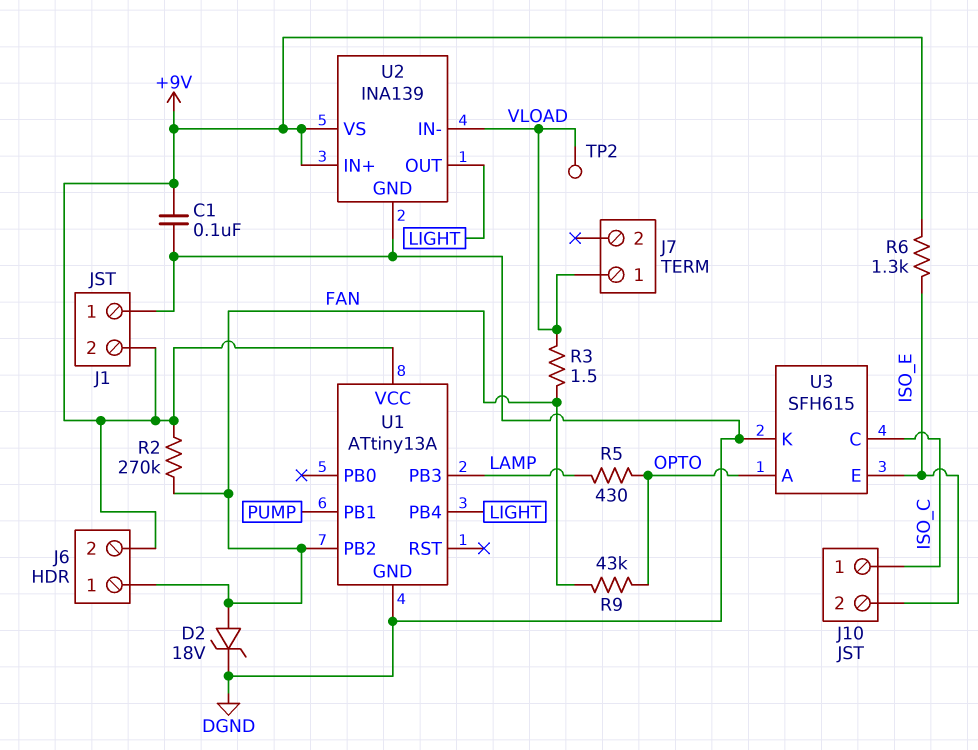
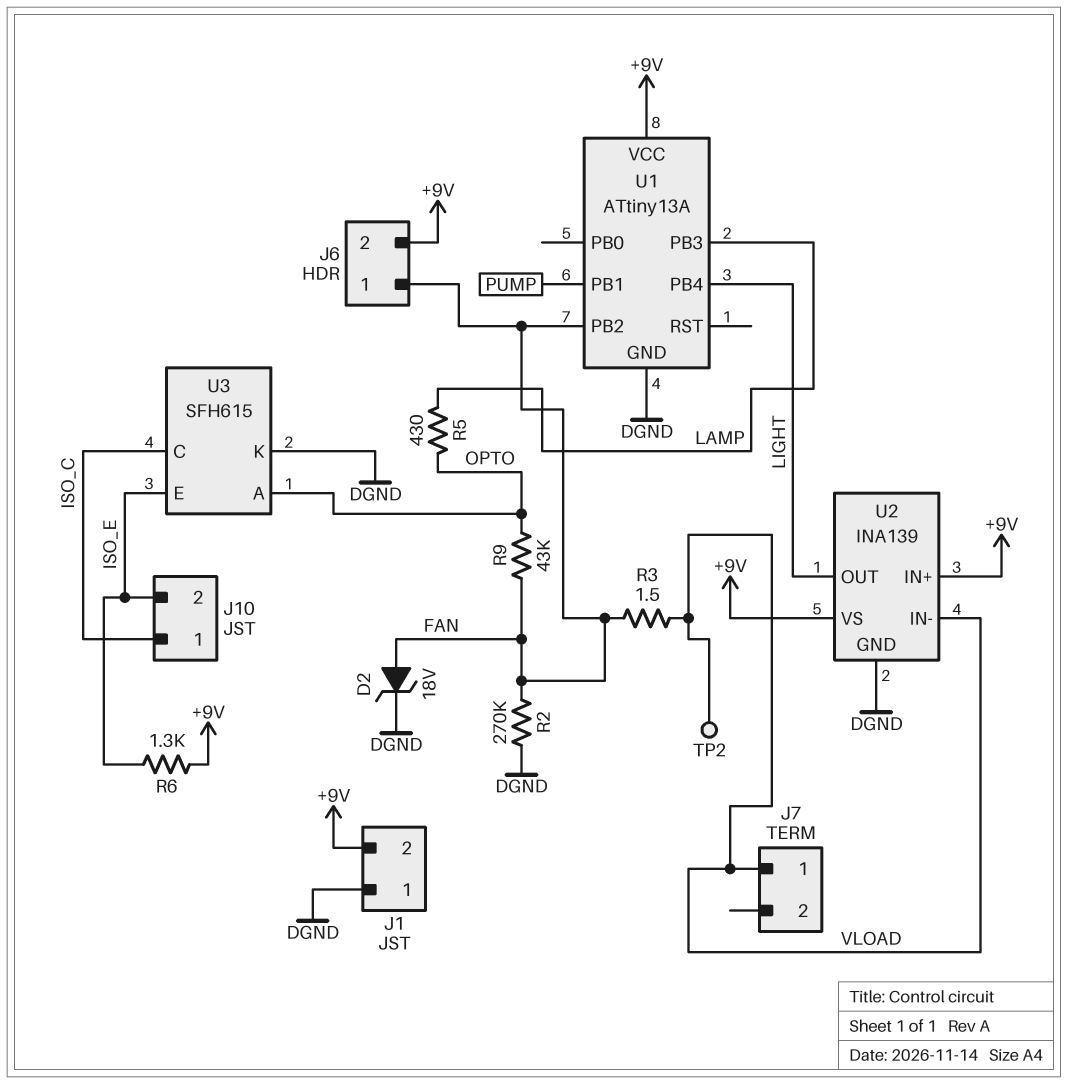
C1: 100nF (+9V, DGND) -> none
R2: 270k (+9V, FAN) -> 270k (DGND, FAN)

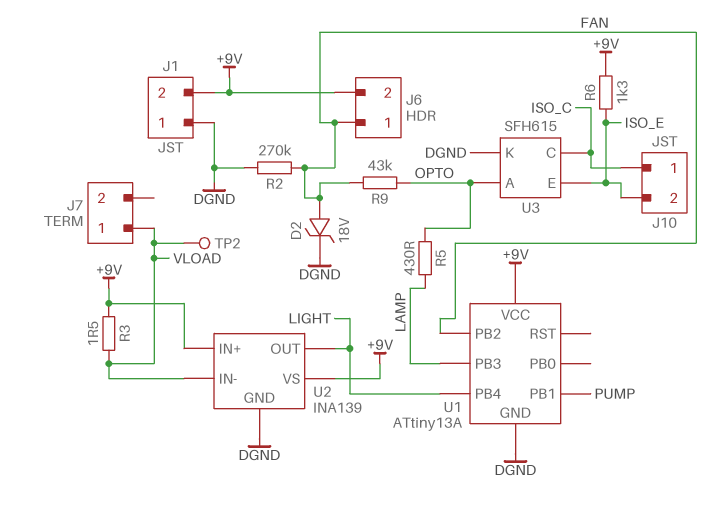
R3: 1.5 (FAN, VLOAD) -> 1.5 (+9V, VLOAD)

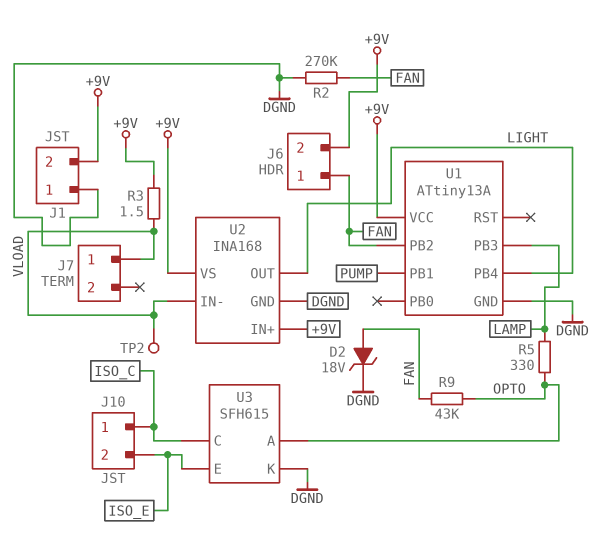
R5: 430 (LAMP, OPTO) -> 330 (LAMP, OPTO)
R6: 1.3k (+9V, ISO_E) -> none
U2: INA139 -> INA168

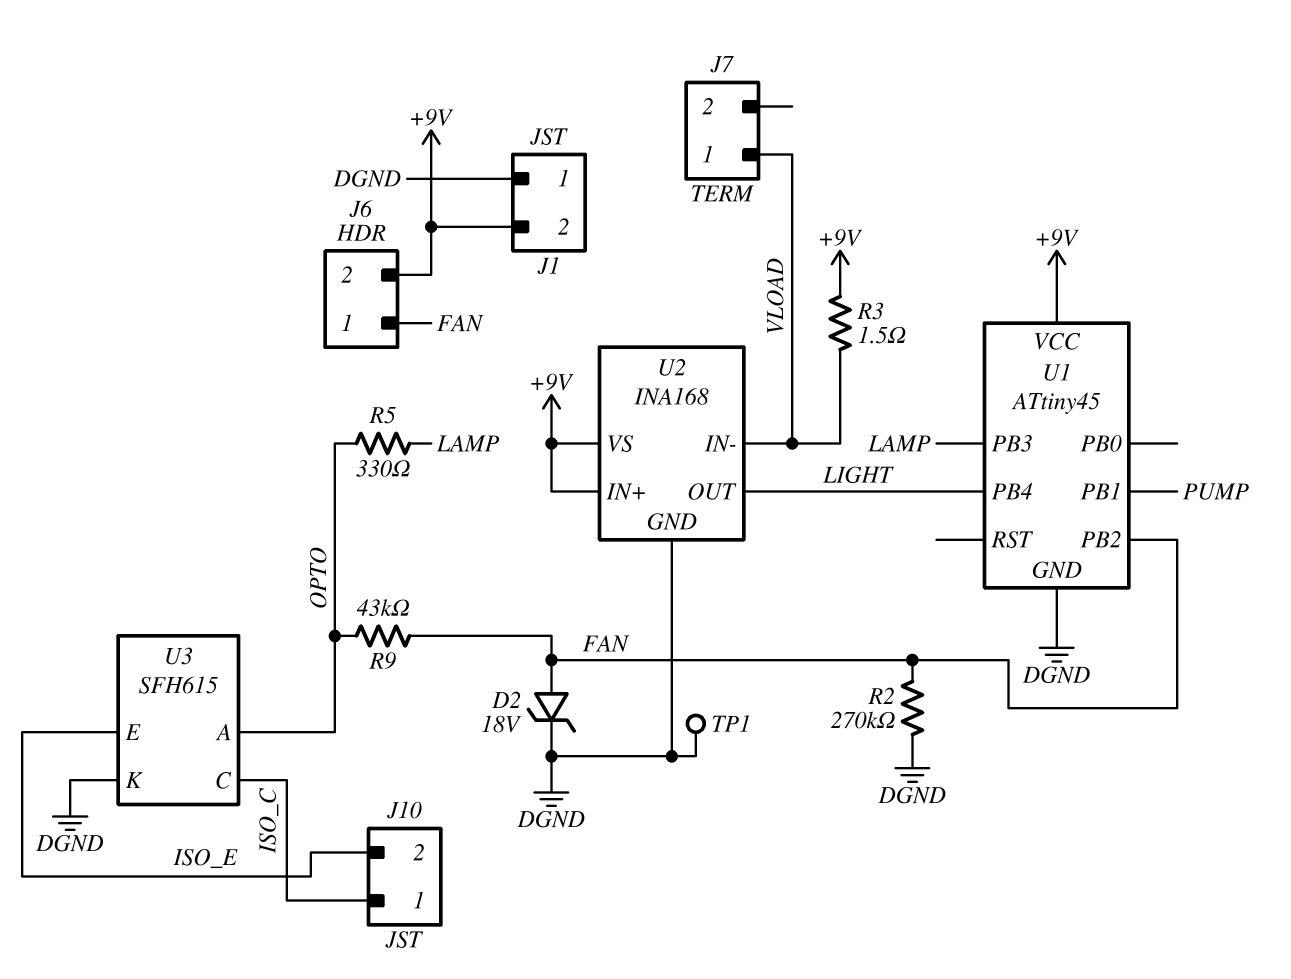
TP1: none -> test point (DGND)
TP2: test point (VLOAD) -> none
U1: ATtiny13A -> ATtiny45

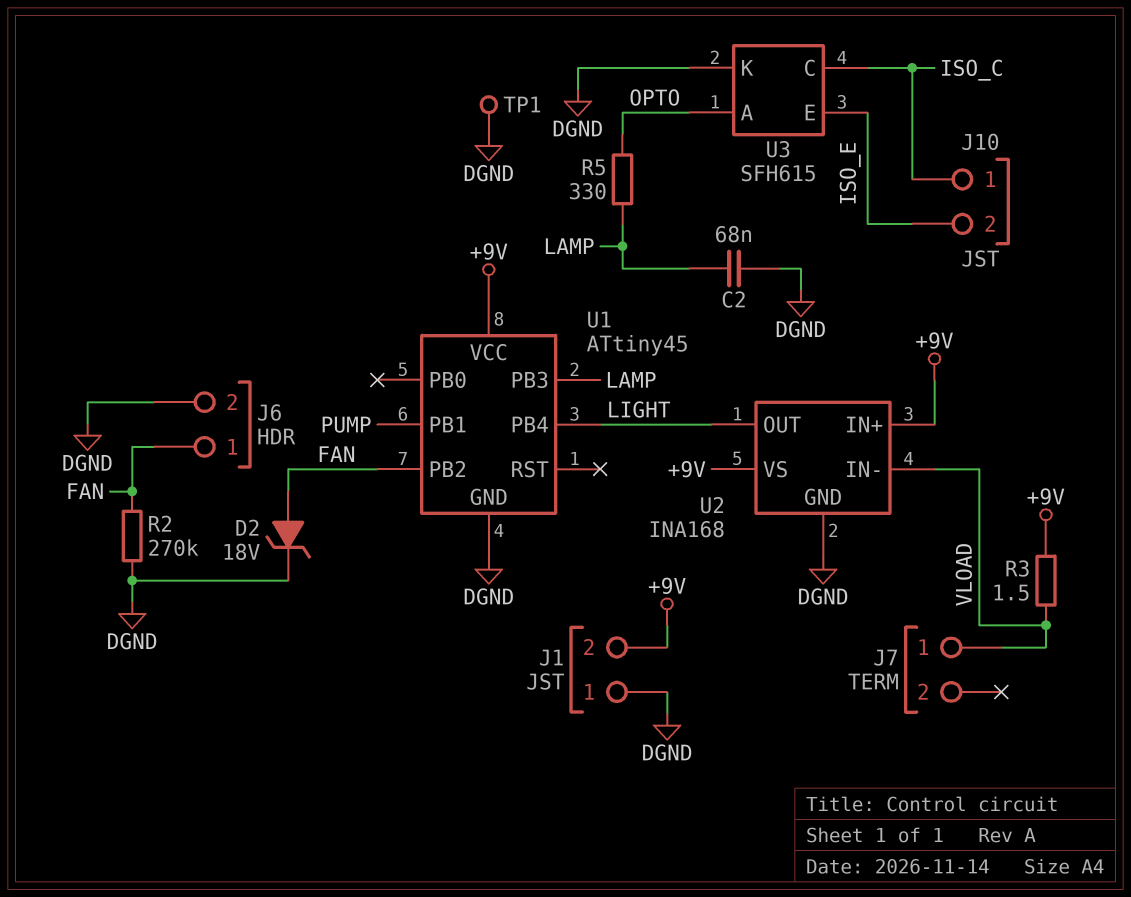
C2: none -> 68nF (DGND, LAMP)
J6 pin 2: +9V -> DGND
R9: 43k (FAN, OPTO) -> none

